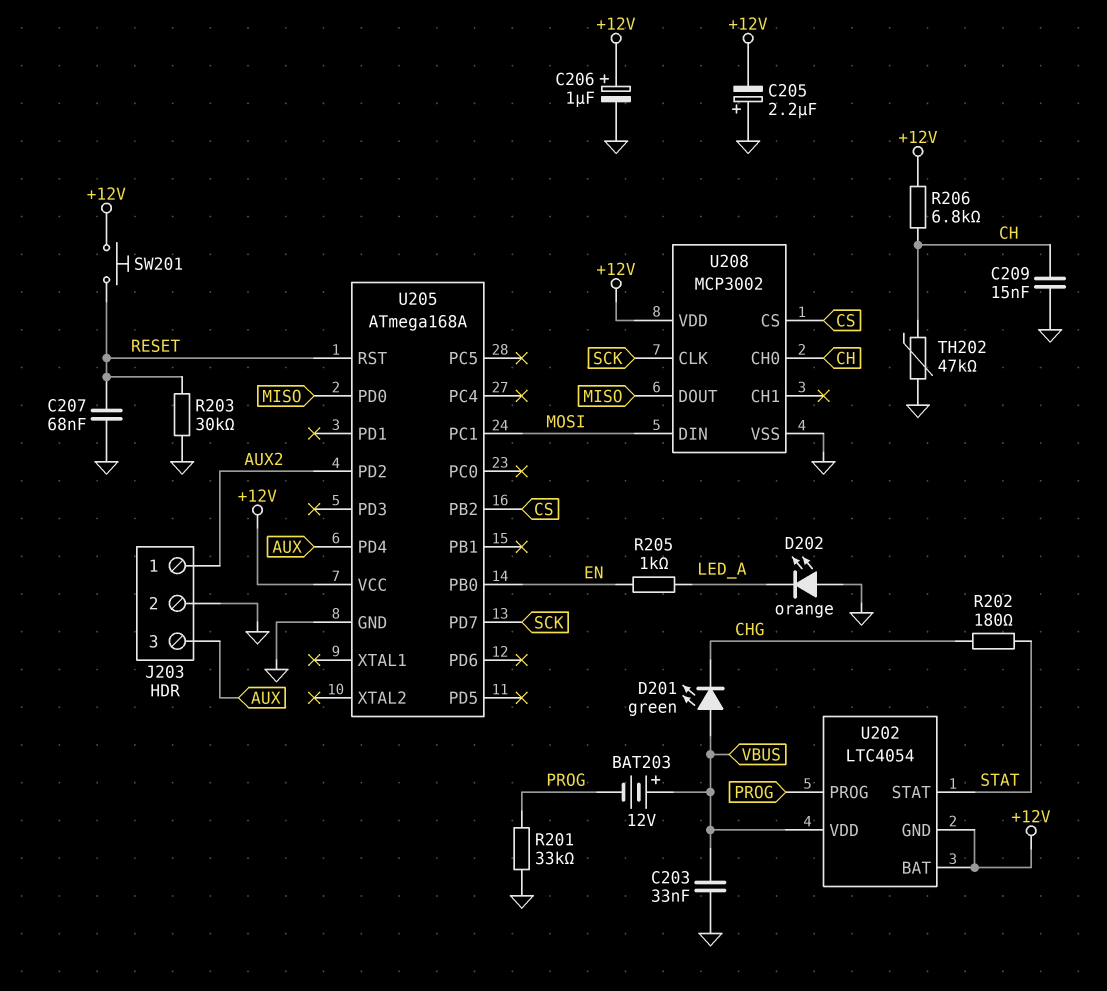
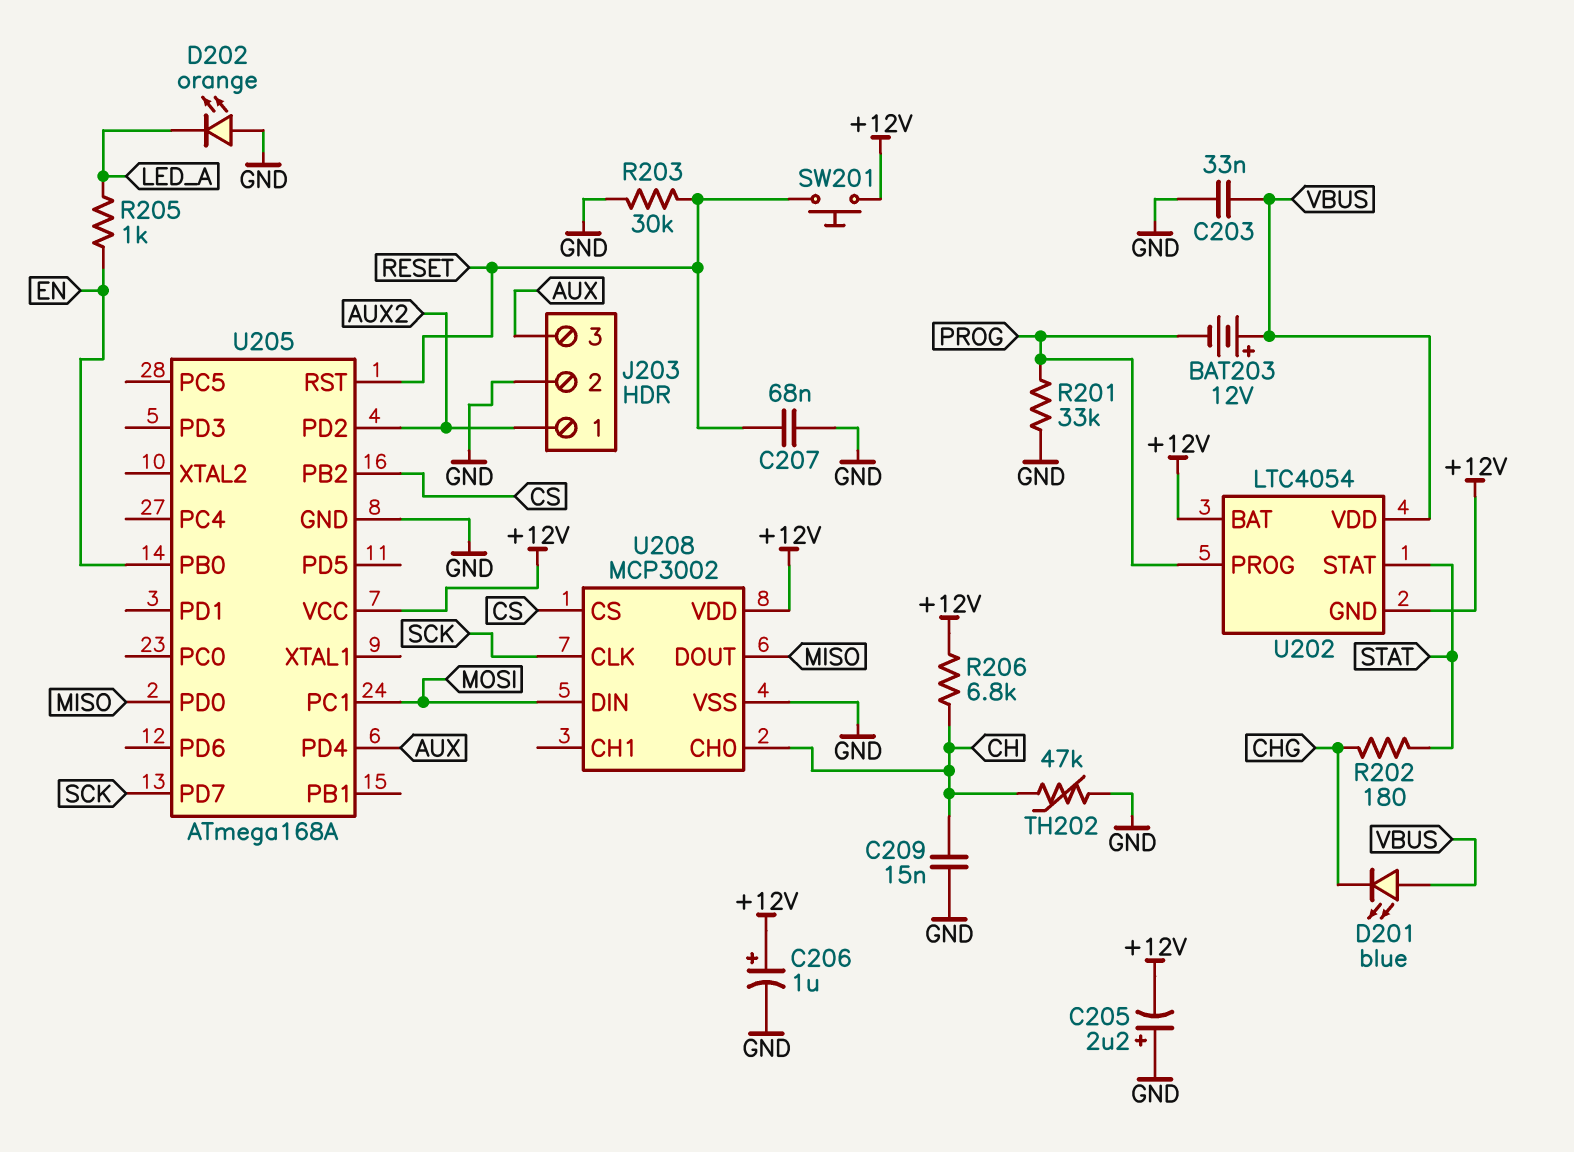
D201: LED green (A VBUS, K CHG) -> LED blue (A VBUS, K CHG)

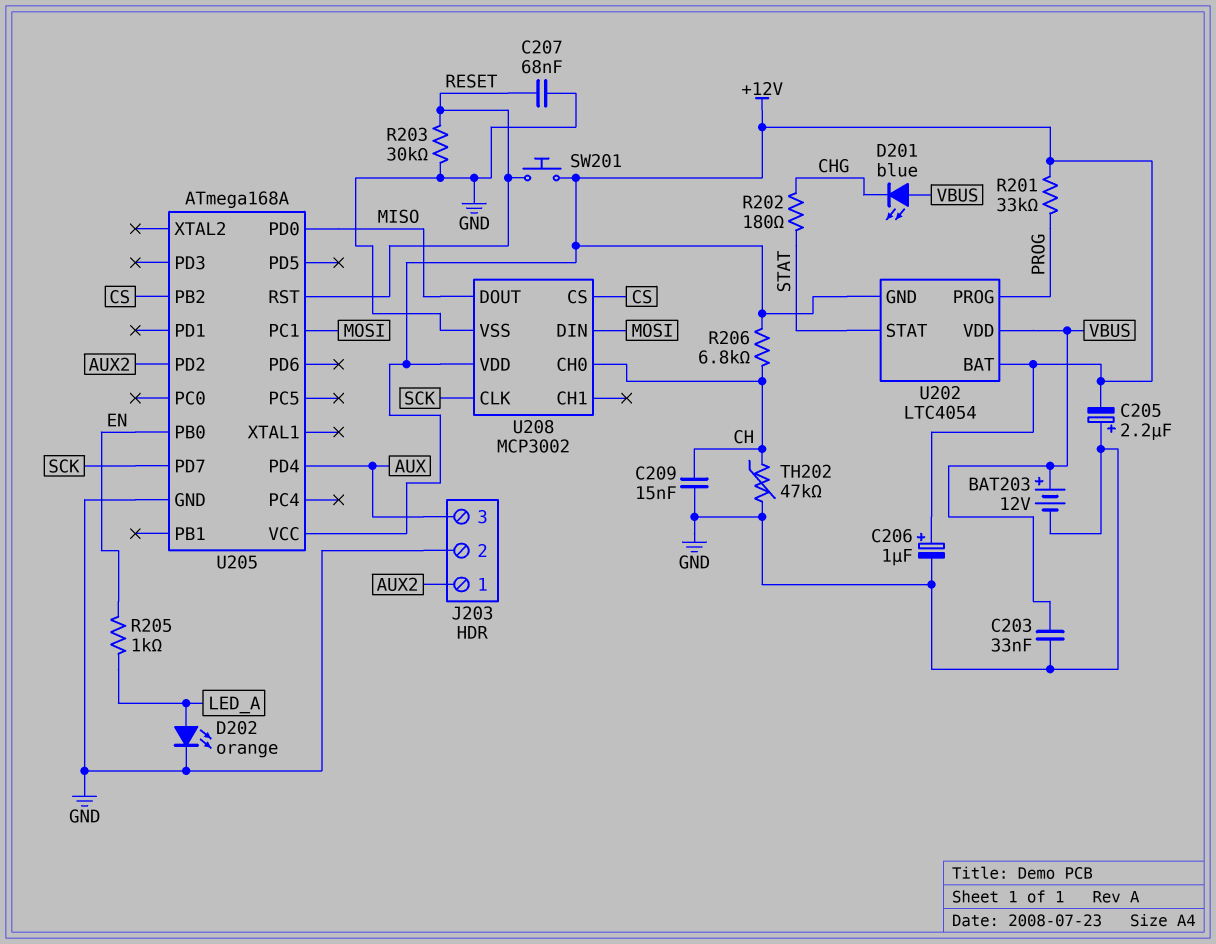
BAT203: 12V (plus VBUS, minus PROG) -> 12V (plus VBUS, minus GND)
D202: LED orange (A GND, K LED_A) -> LED orange (A LED_A, K GND)
R201: 33k (GND, PROG) -> 33k (+12V, PROG)

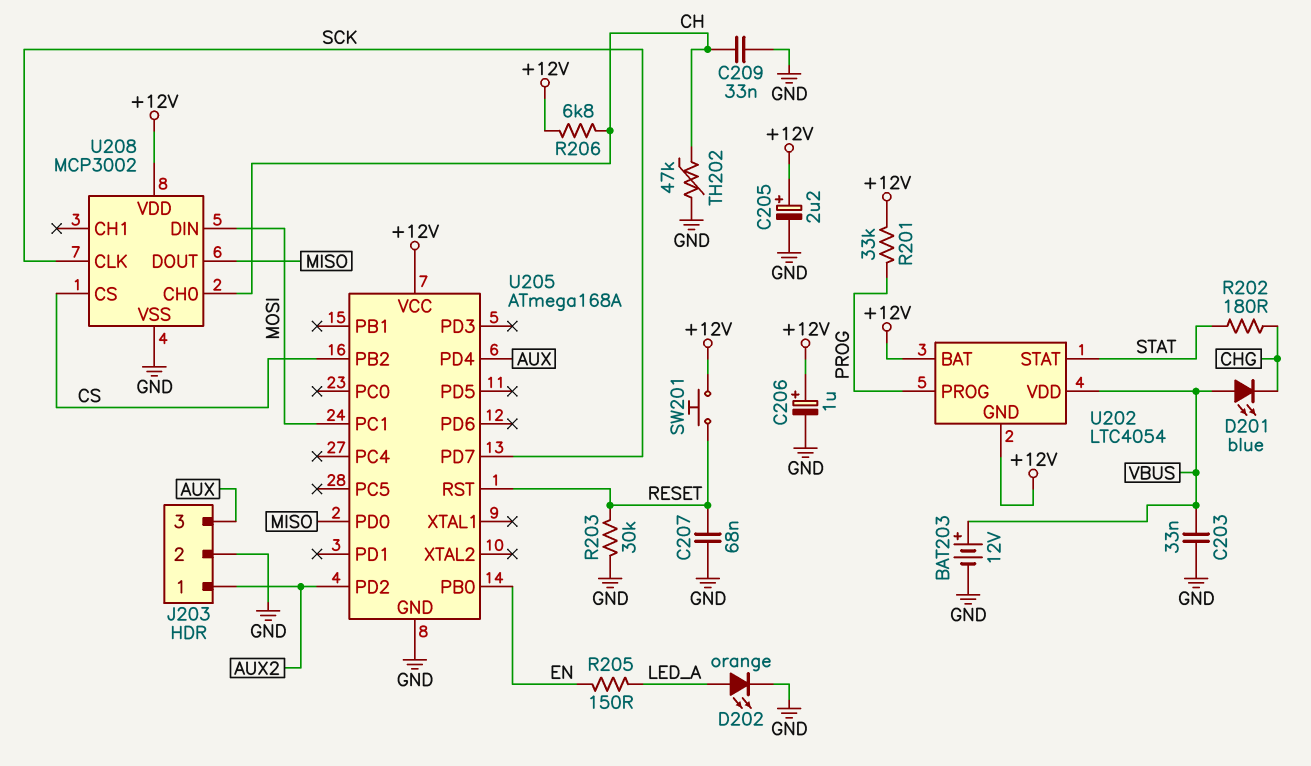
C205: 2.2uF (plus GND, minus +12V) -> 2.2uF (plus +12V, minus GND)
C209: 15nF (CH, GND) -> 33nF (CH, GND)
R205: 1k (EN, LED_A) -> 150 (EN, LED_A)

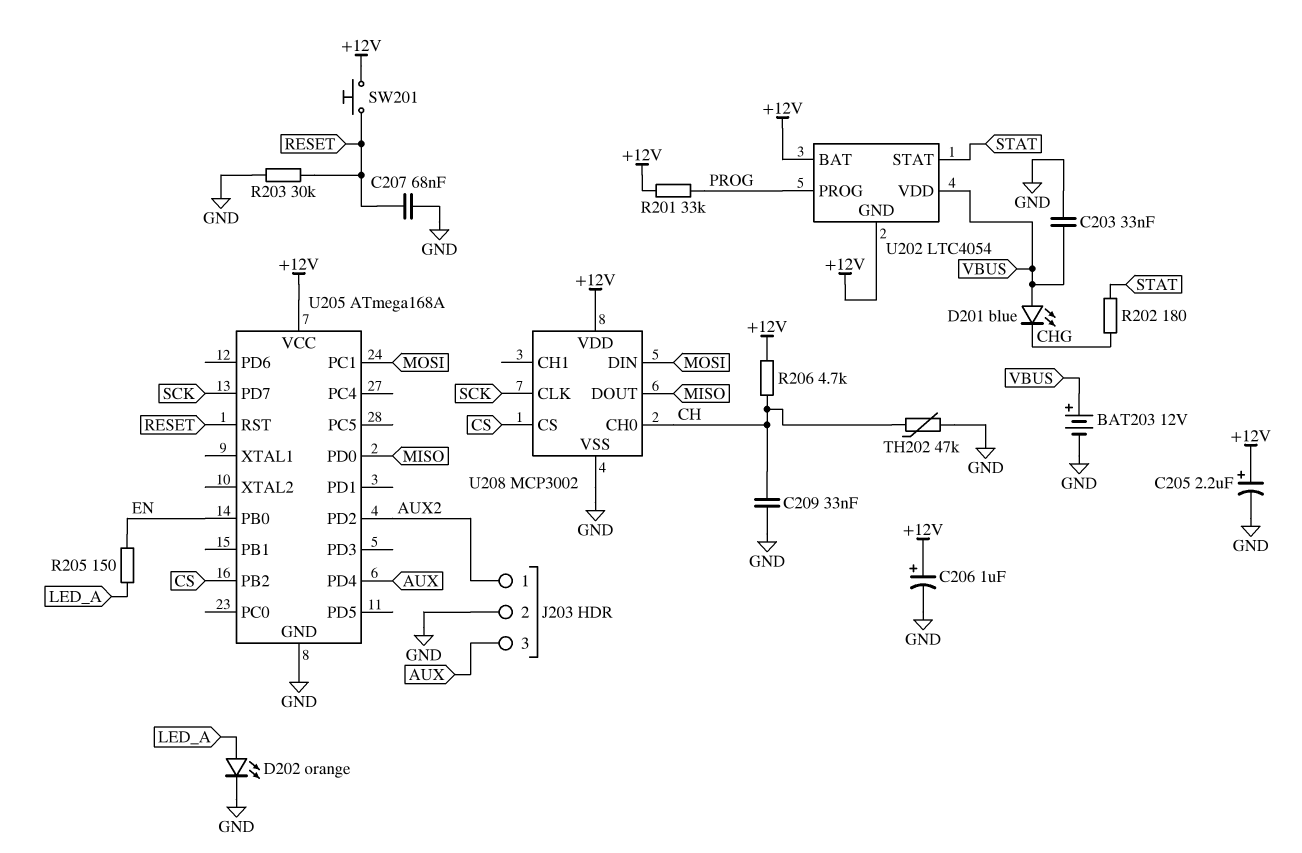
R206: 6.8k (+12V, CH) -> 4.7k (+12V, CH)

